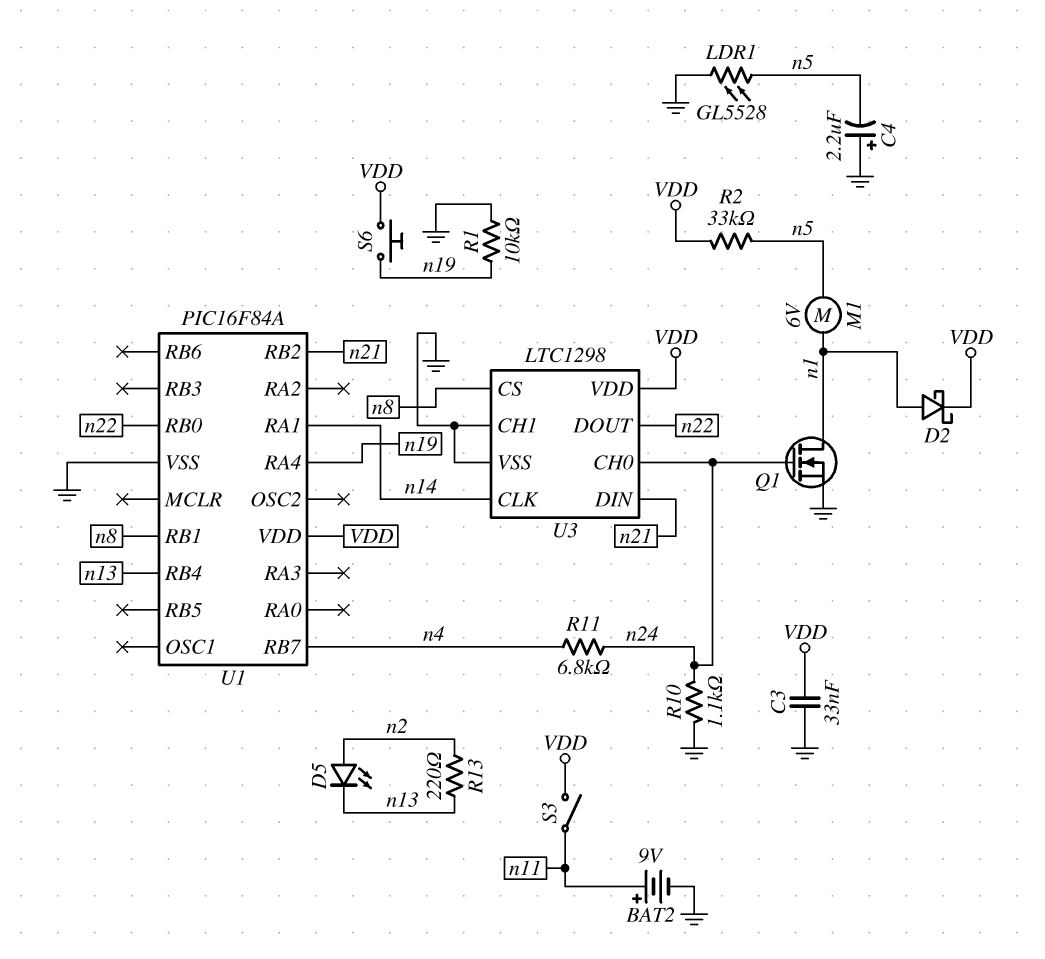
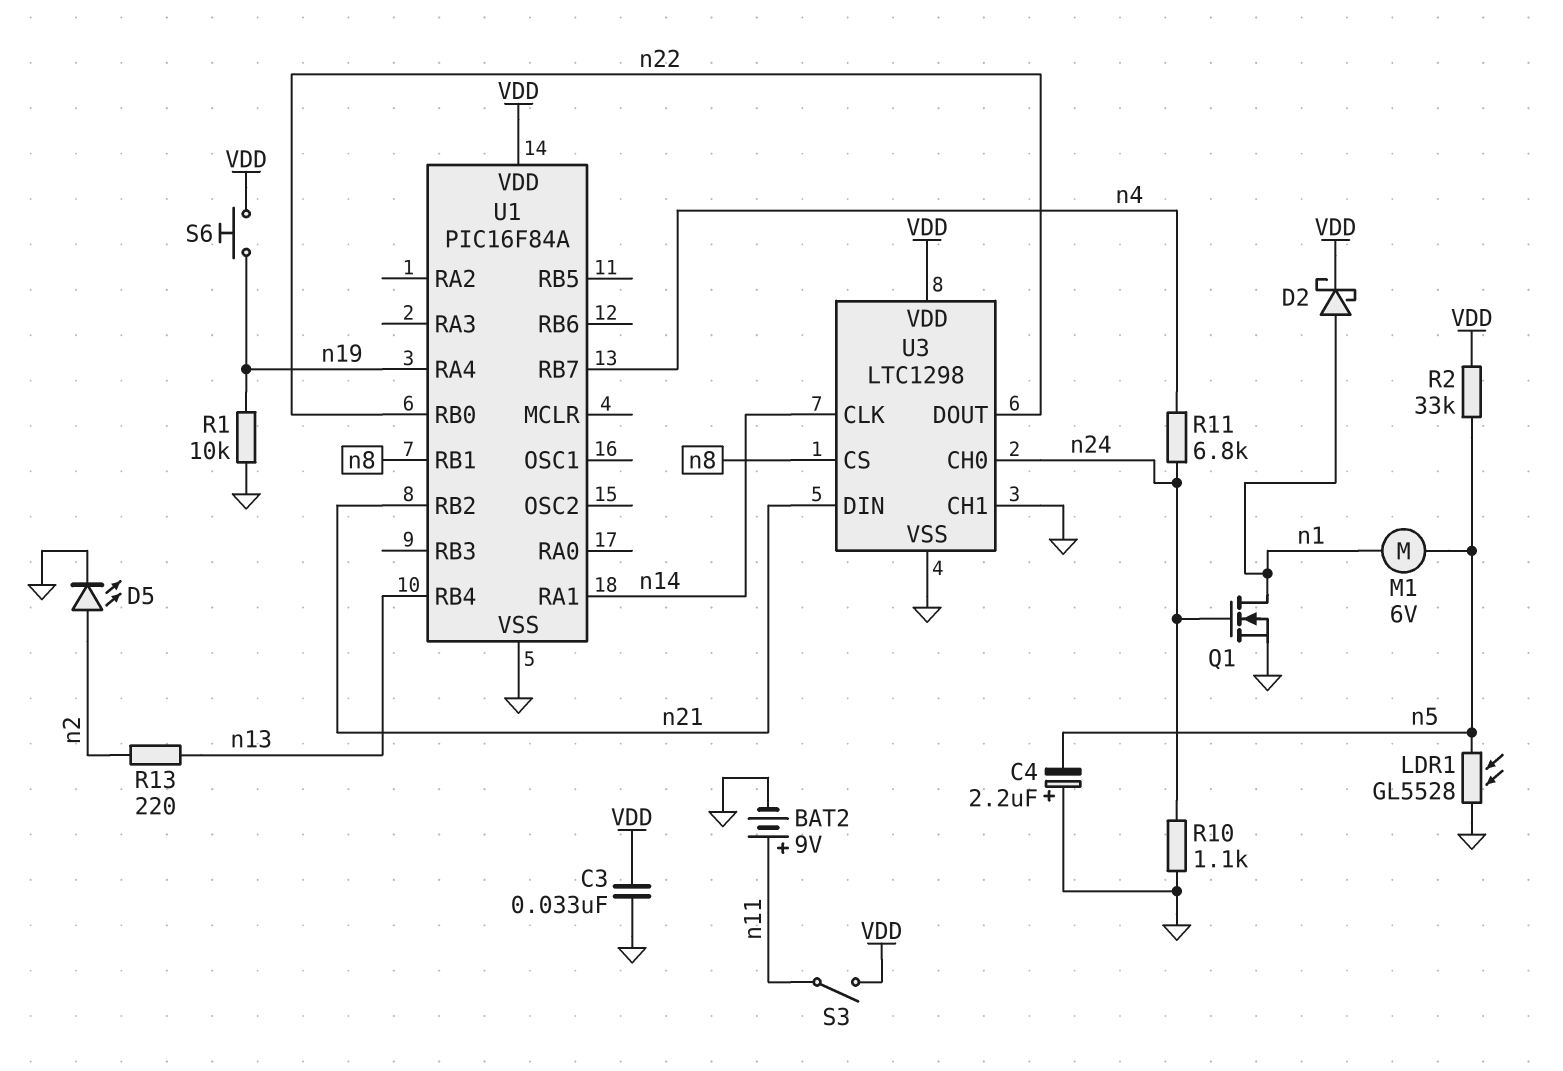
D5: LED (A n2, K n13) -> LED (A n2, K GND)

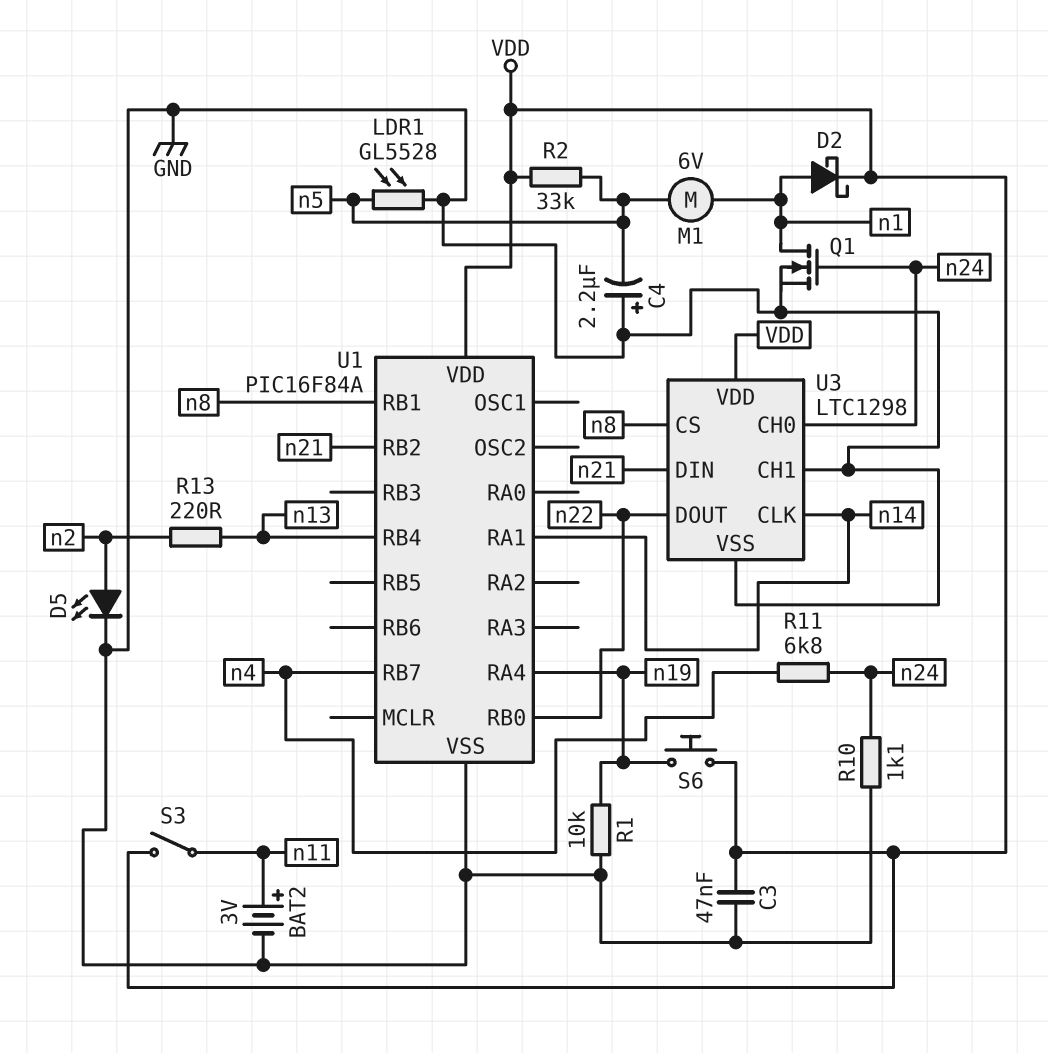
BAT2: 9V (plus n11, minus GND) -> 3V (plus n11, minus GND)
C3: 33nF (GND, VDD) -> 47nF (GND, VDD)

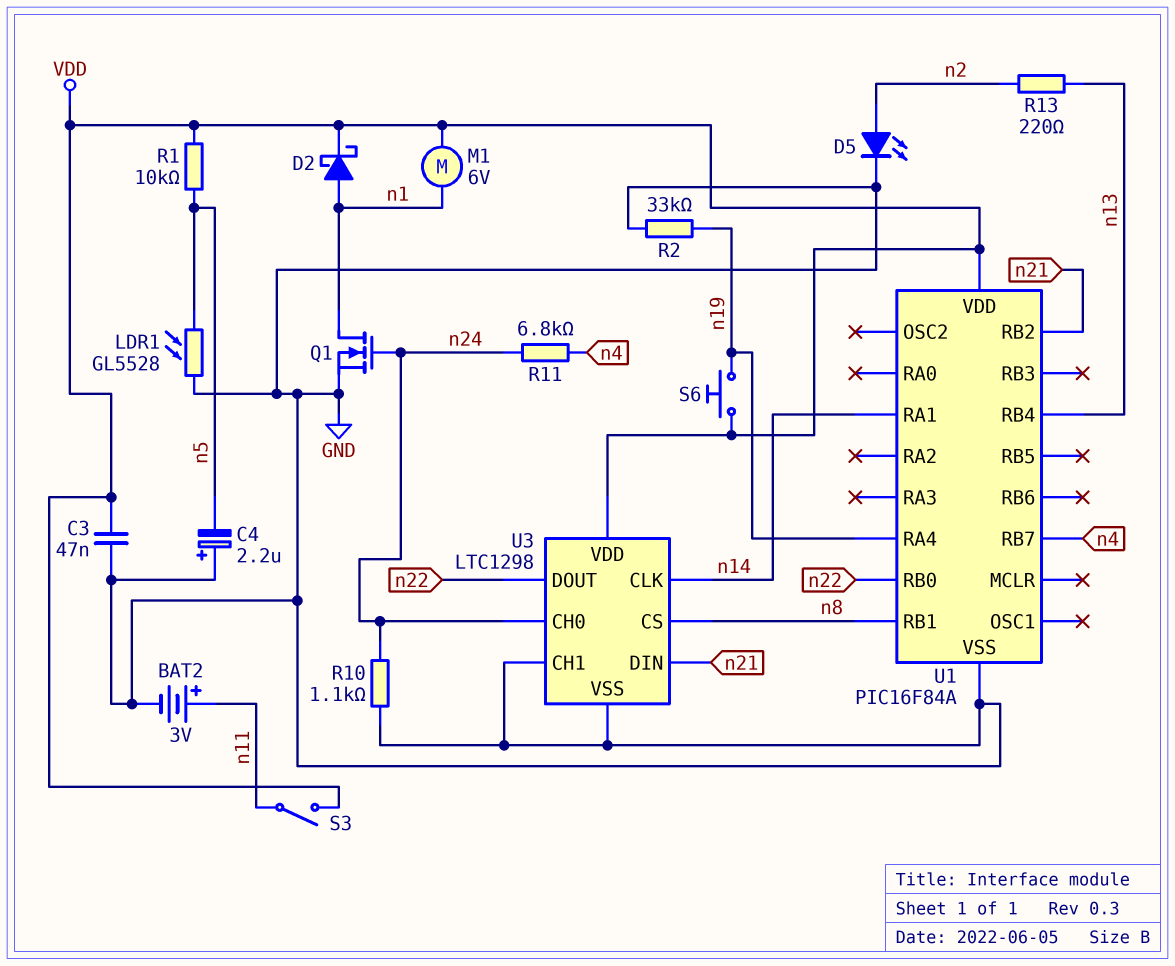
M1: motor 6V (n1, n5) -> motor 6V (VDD, n1)
R1: 10k (GND, n19) -> 10k (VDD, n5)
R2: 33k (VDD, n5) -> 33k (GND, n19)

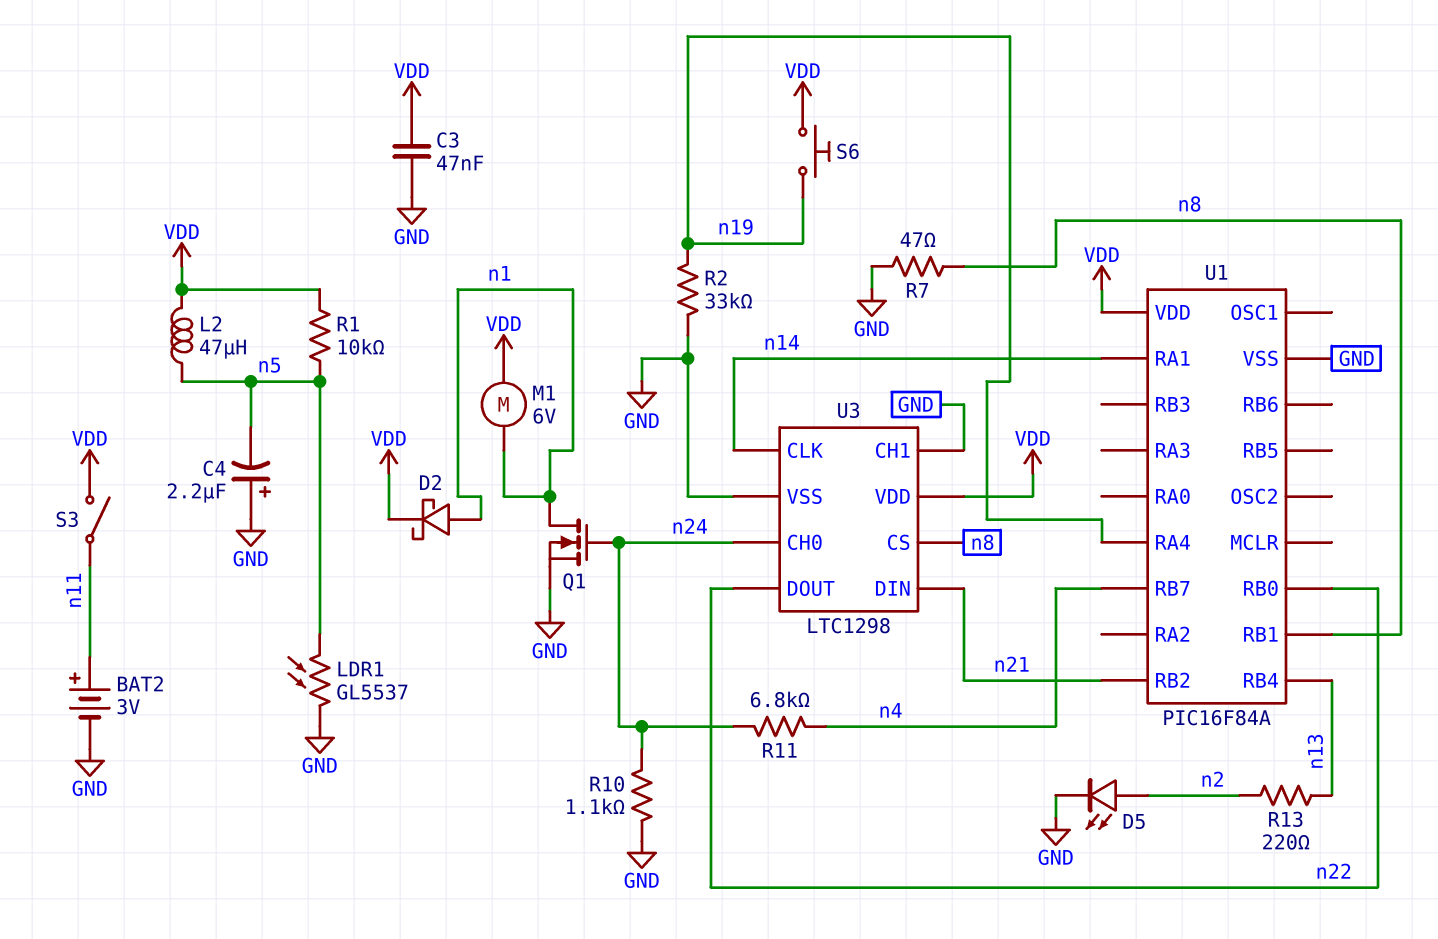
L2: none -> 47uH (VDD, n5)
LDR1: GL5528 (GND, n5) -> GL5537 (GND, n5)
R7: none -> 47 (GND, n8)

